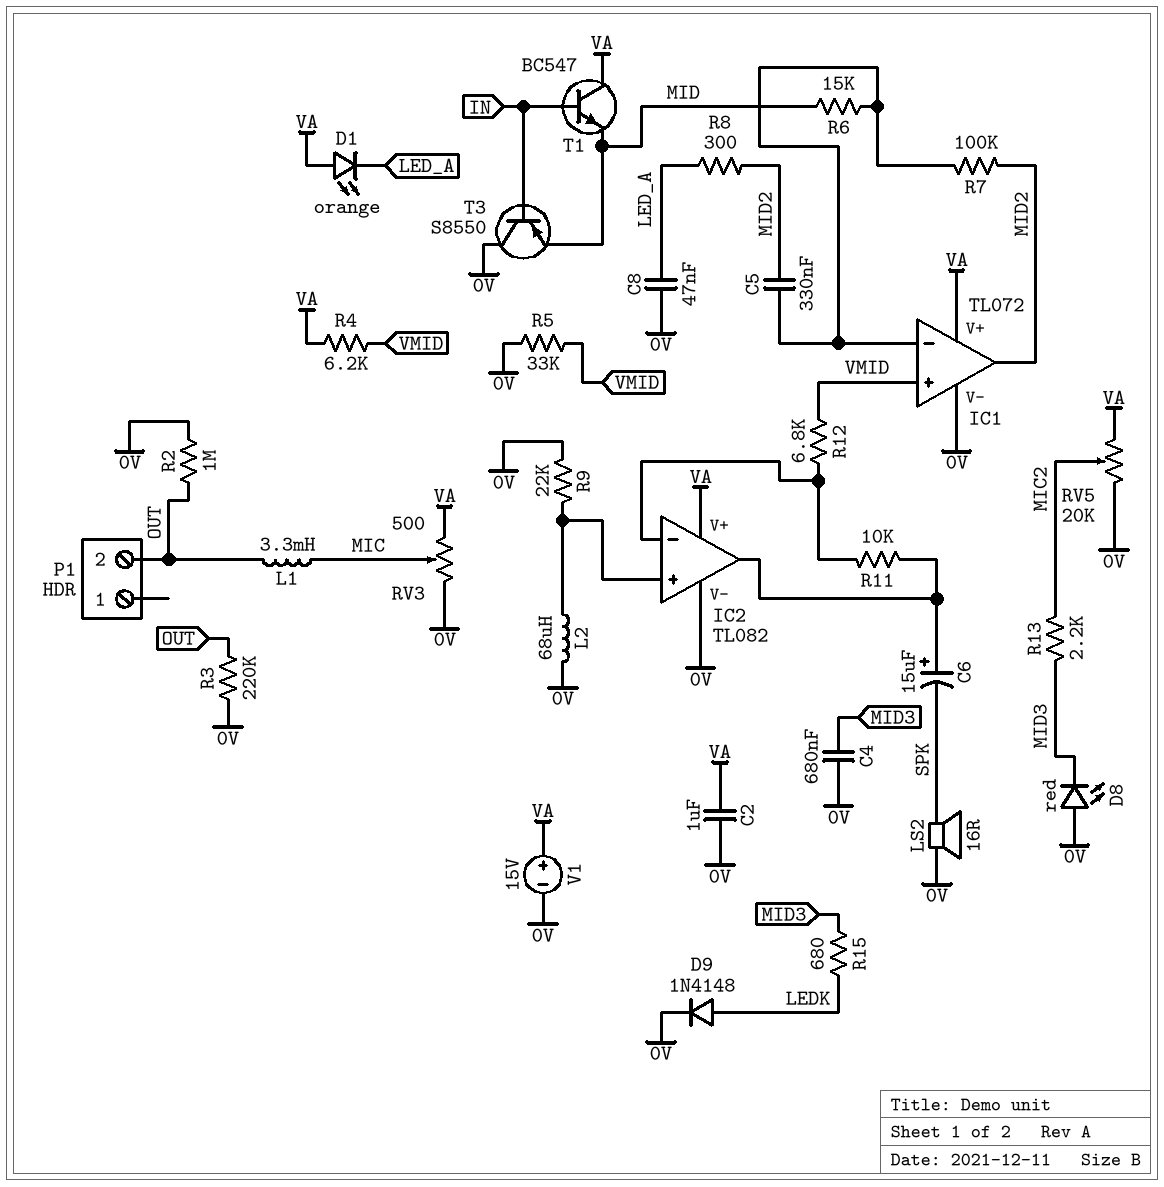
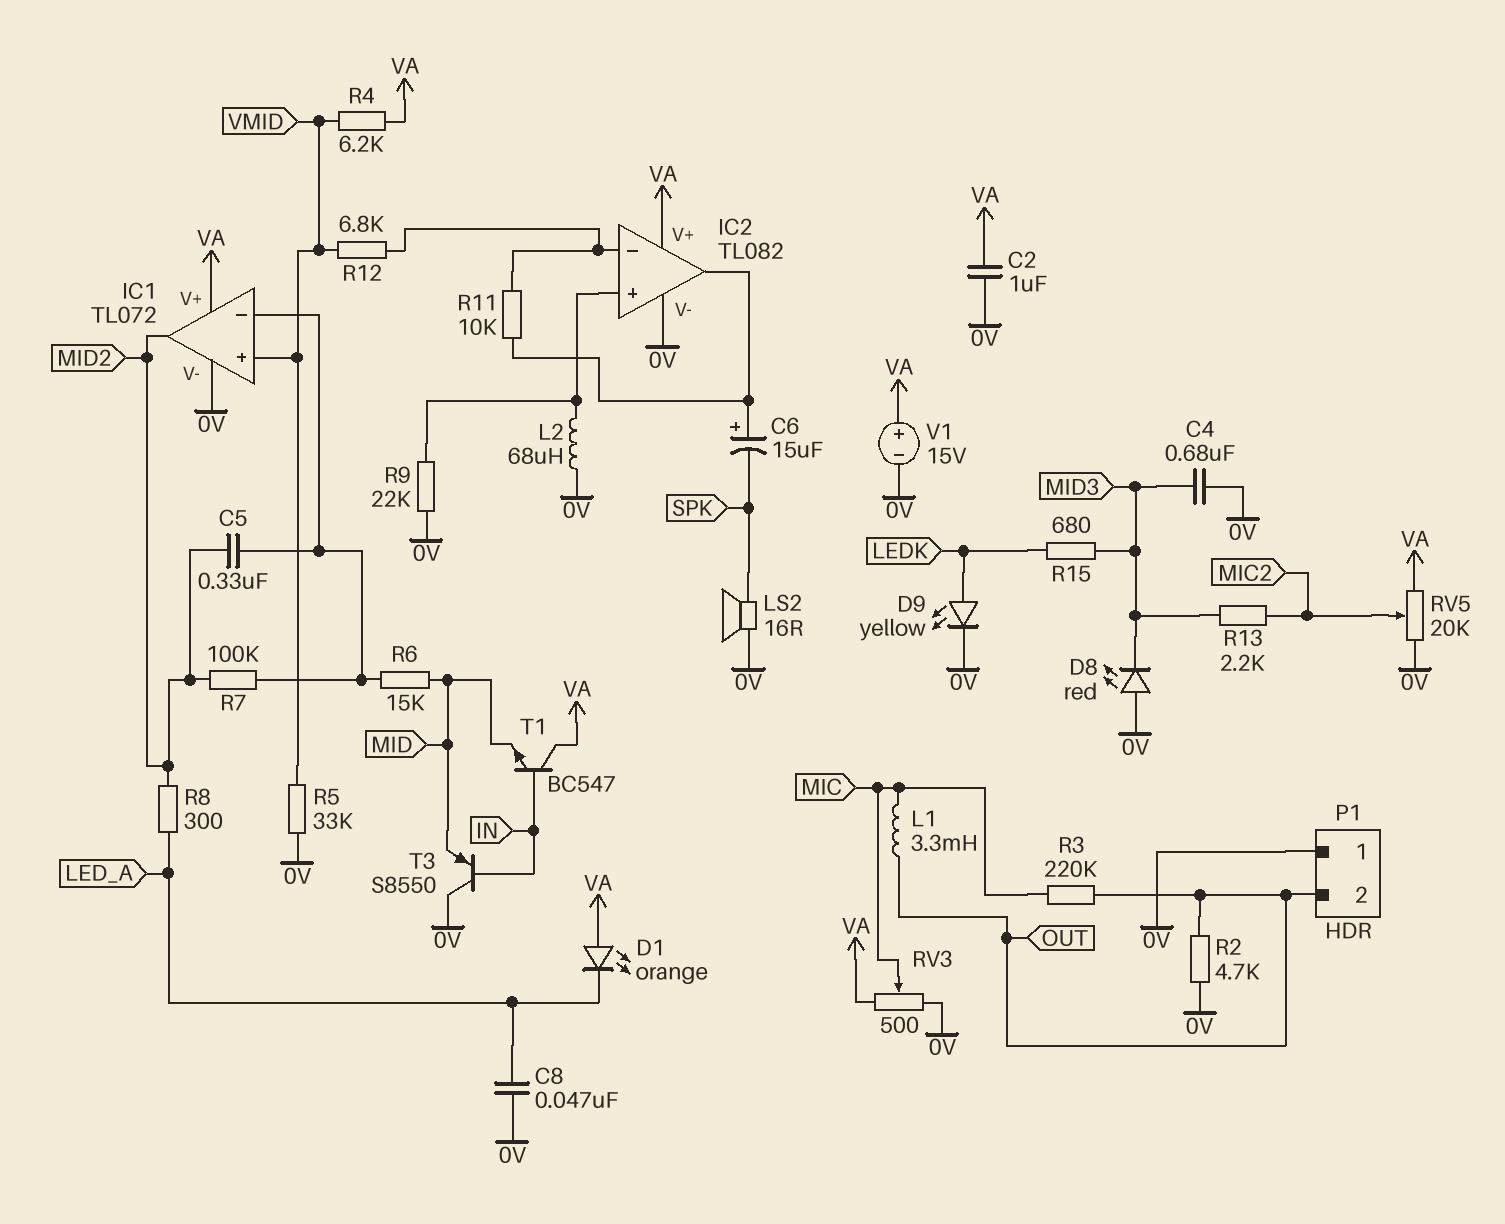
D9: diode 1N4148 (A LEDK, K 0V) -> LED yellow (A LEDK, K 0V)
P1 pin 1: none -> 0V
R2: 1M (0V, OUT) -> 4.7k (0V, OUT)
R3: 220k (0V, OUT) -> 220k (MIC, OUT)

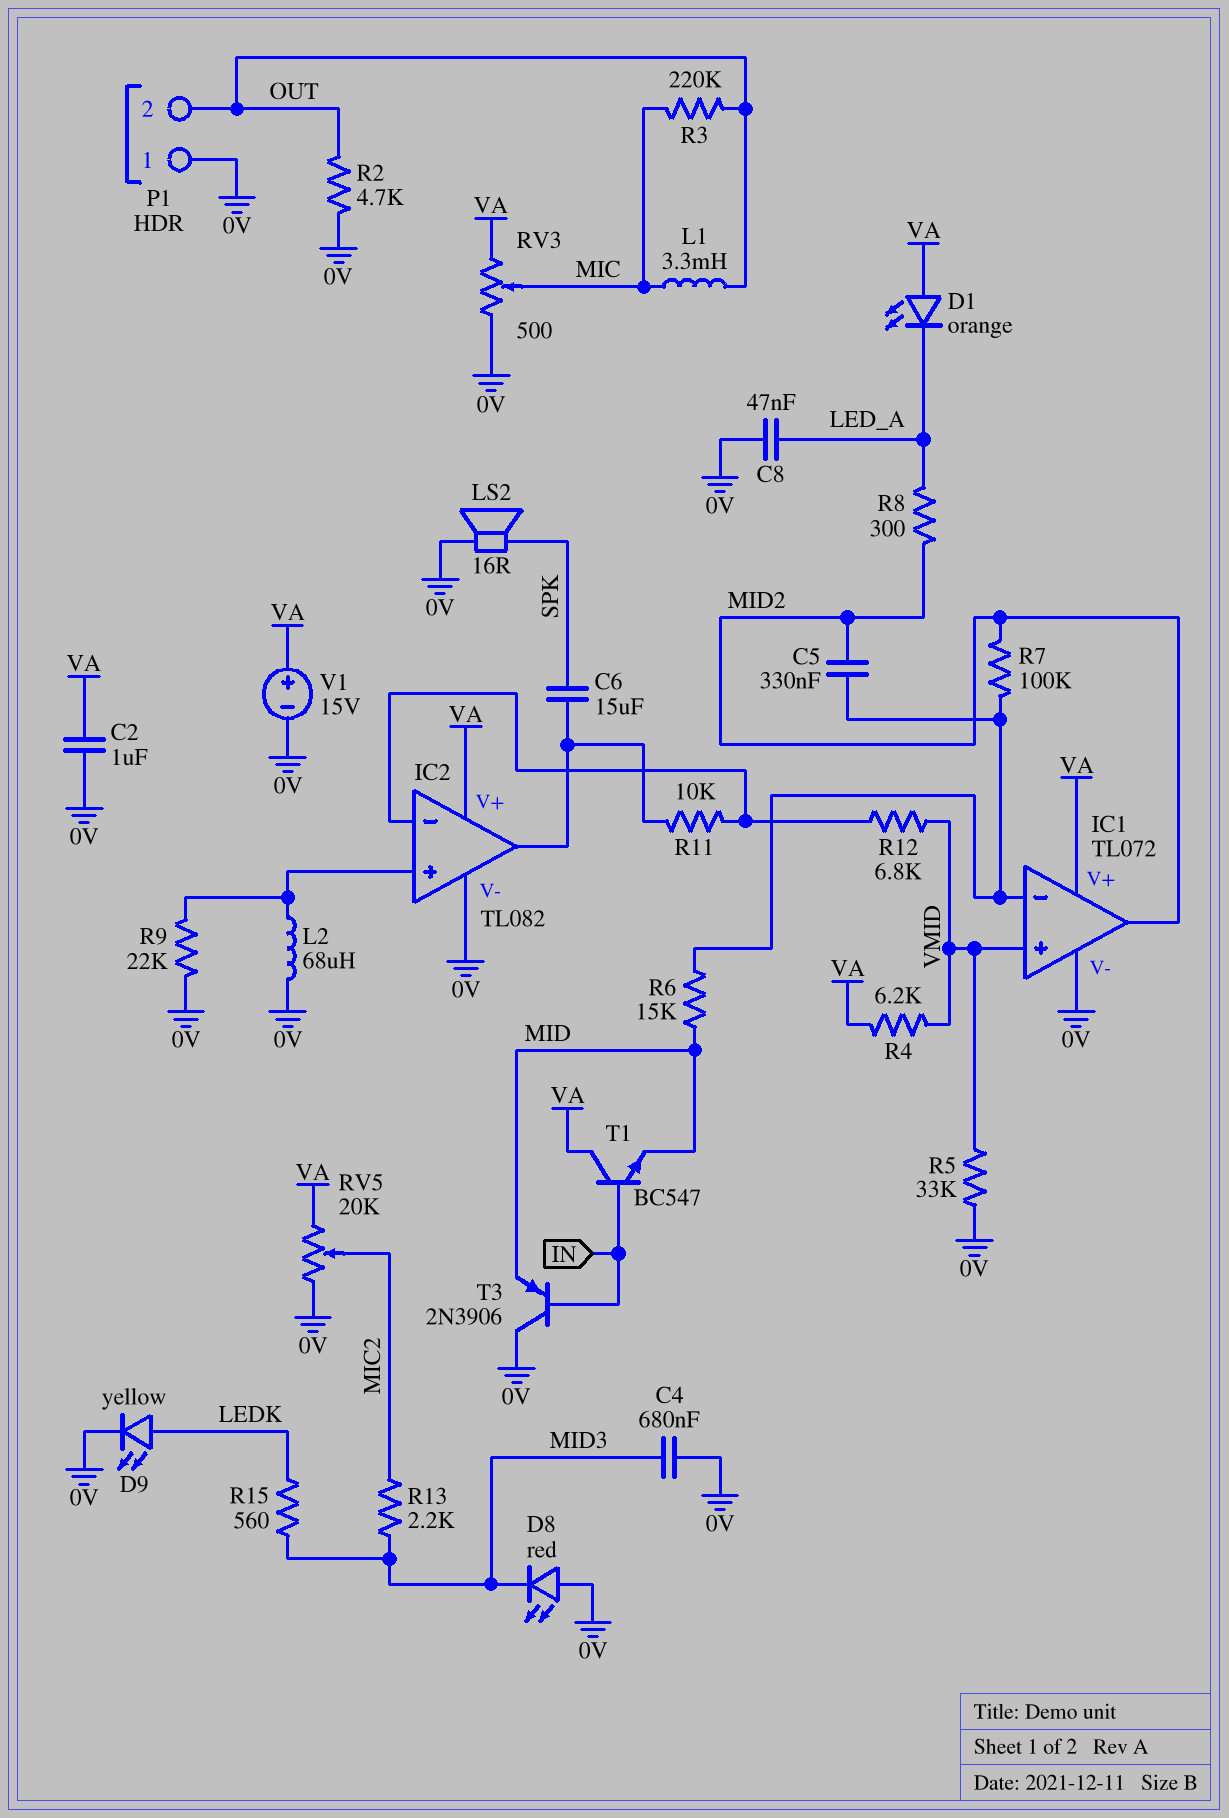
C6: 15uF (plus IC2/out, minus SPK) -> 15uF (IC2/out, SPK)
R15: 680 (LEDK, MID3) -> 560 (LEDK, MID3)
T3: PNP S8550 (B IN, C 0V, E MID) -> PNP 2N3906 (B IN, C 0V, E MID)

